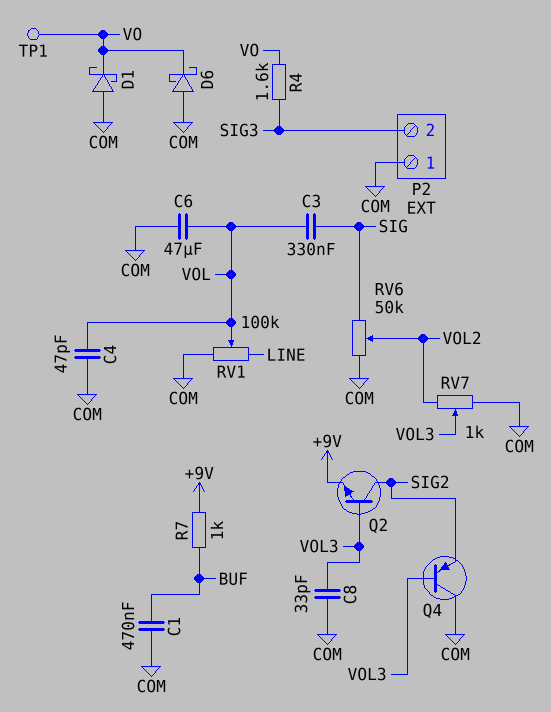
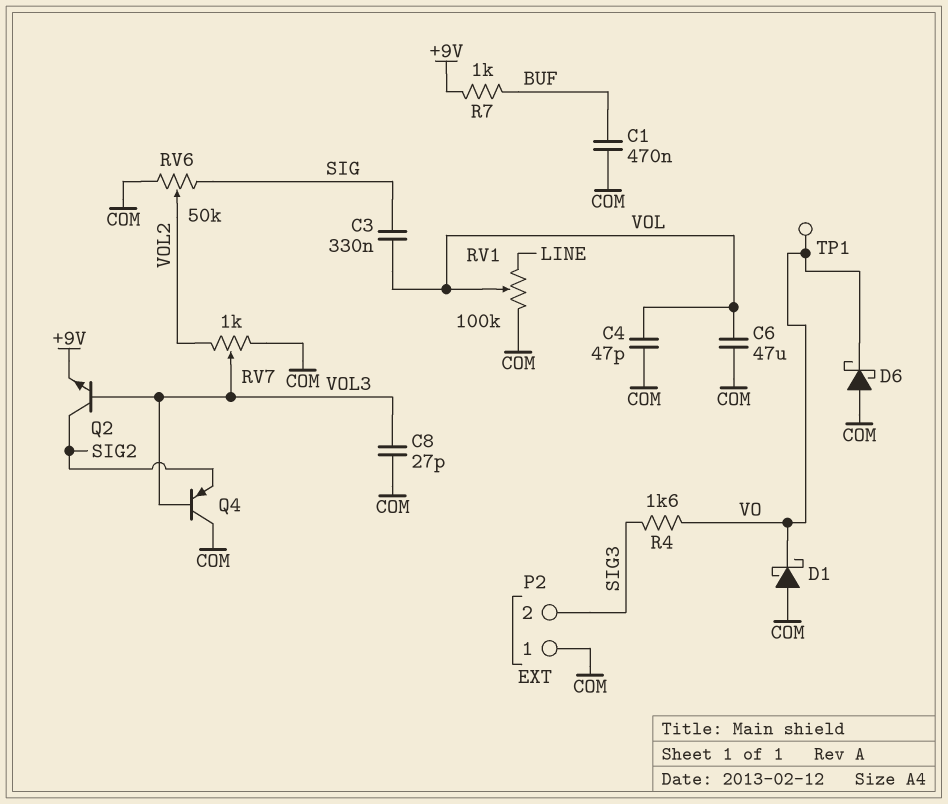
C8: 33pF (COM, VOL3) -> 27pF (COM, VOL3)

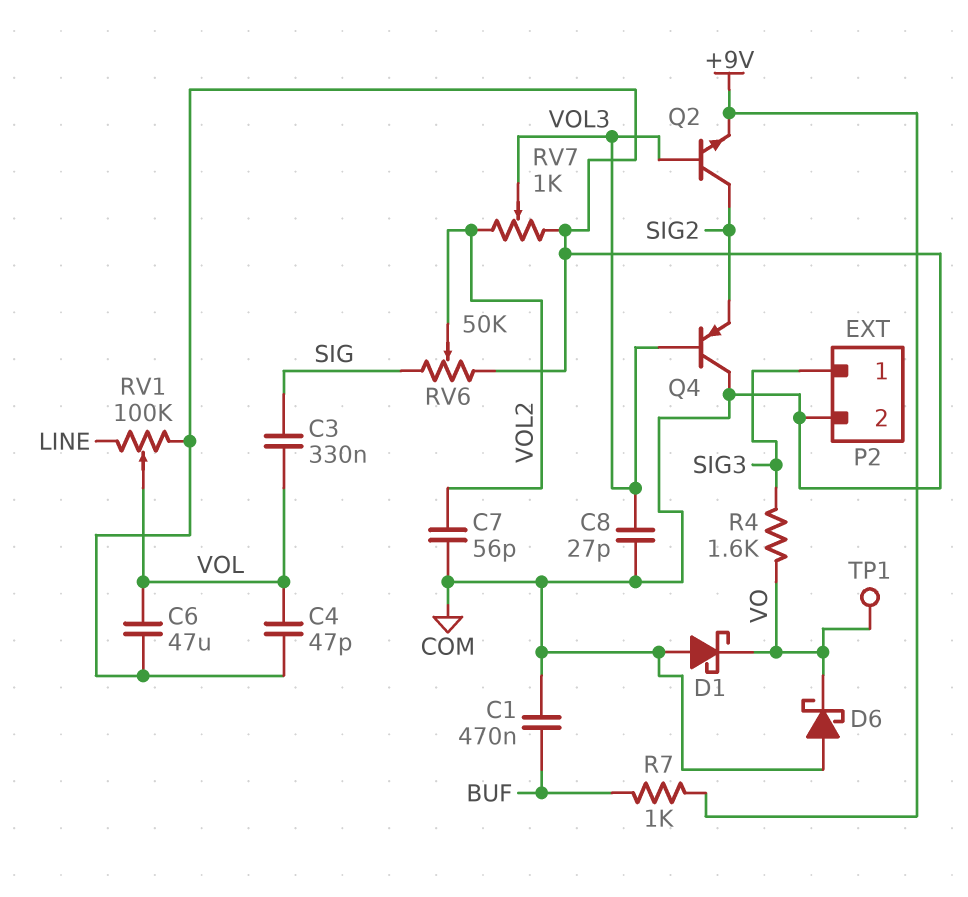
C7: none -> 56pF (COM, VOL2)
P2 pin 1: COM -> SIG3
P2 pin 2: SIG3 -> COM

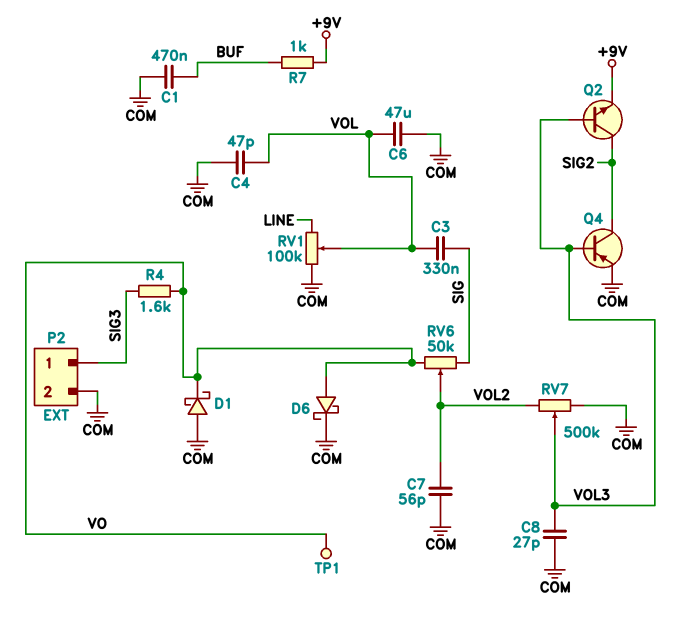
D6: schottky (A COM, K VO) -> schottky (A VO, K COM)
Q4: PNP (B VOL3, C COM, E SIG2) -> PNP (B VOL3, C SIG2, E COM)
RV6: 50k (COM, SIG, wiper VOL2) -> 50k (SIG, VO, wiper VOL2)
RV7: 1k (COM, VOL2, wiper VOL3) -> 500k (COM, VOL2, wiper VOL3)

